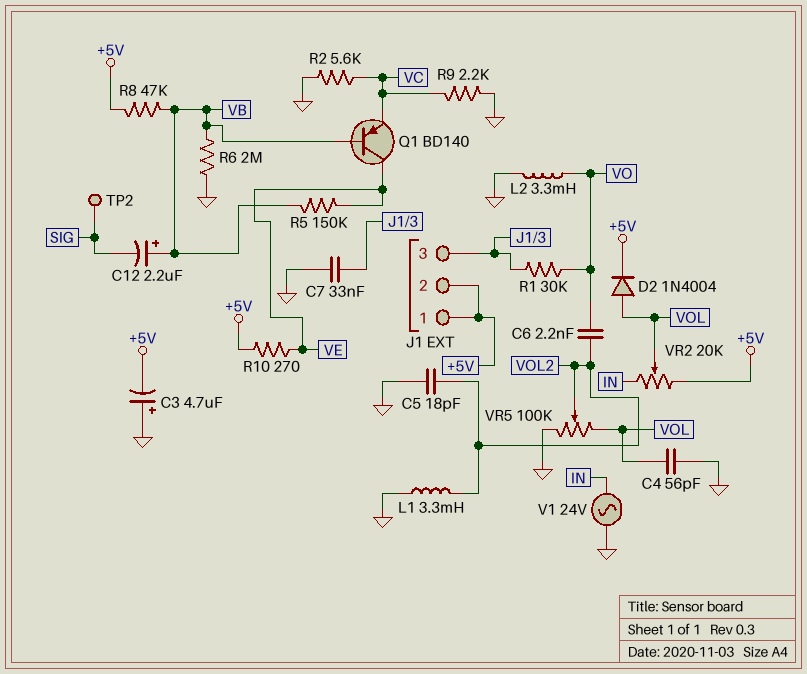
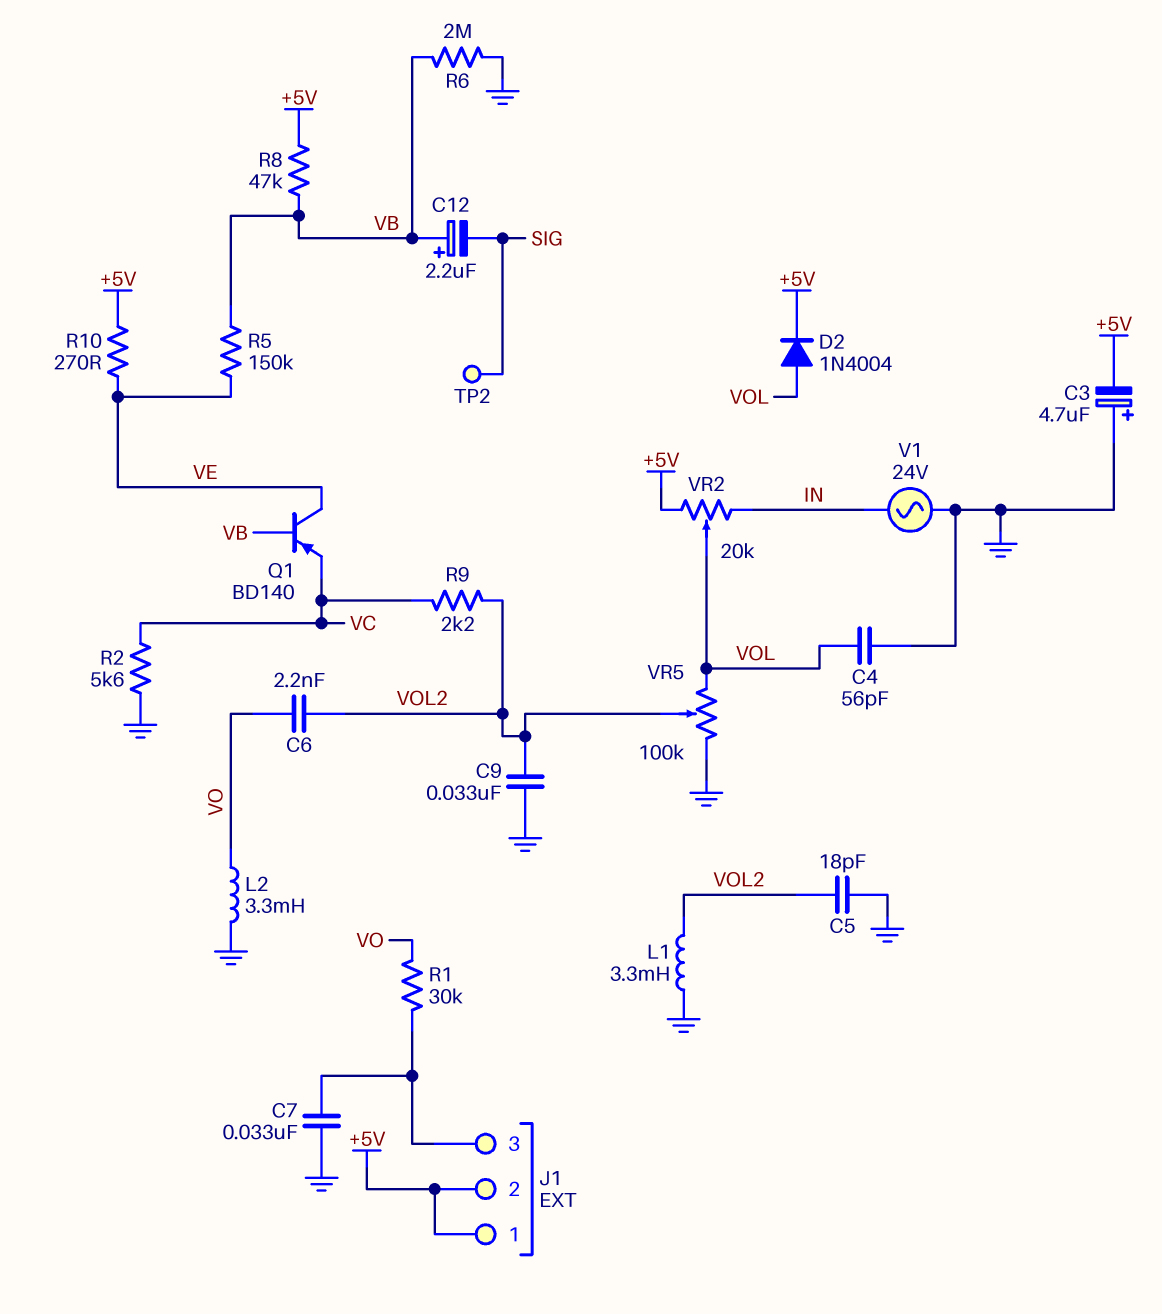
C9: none -> 33nF (GND, VOL2)
R9: 2.2k (GND, VC) -> 2.2k (VC, VOL2)

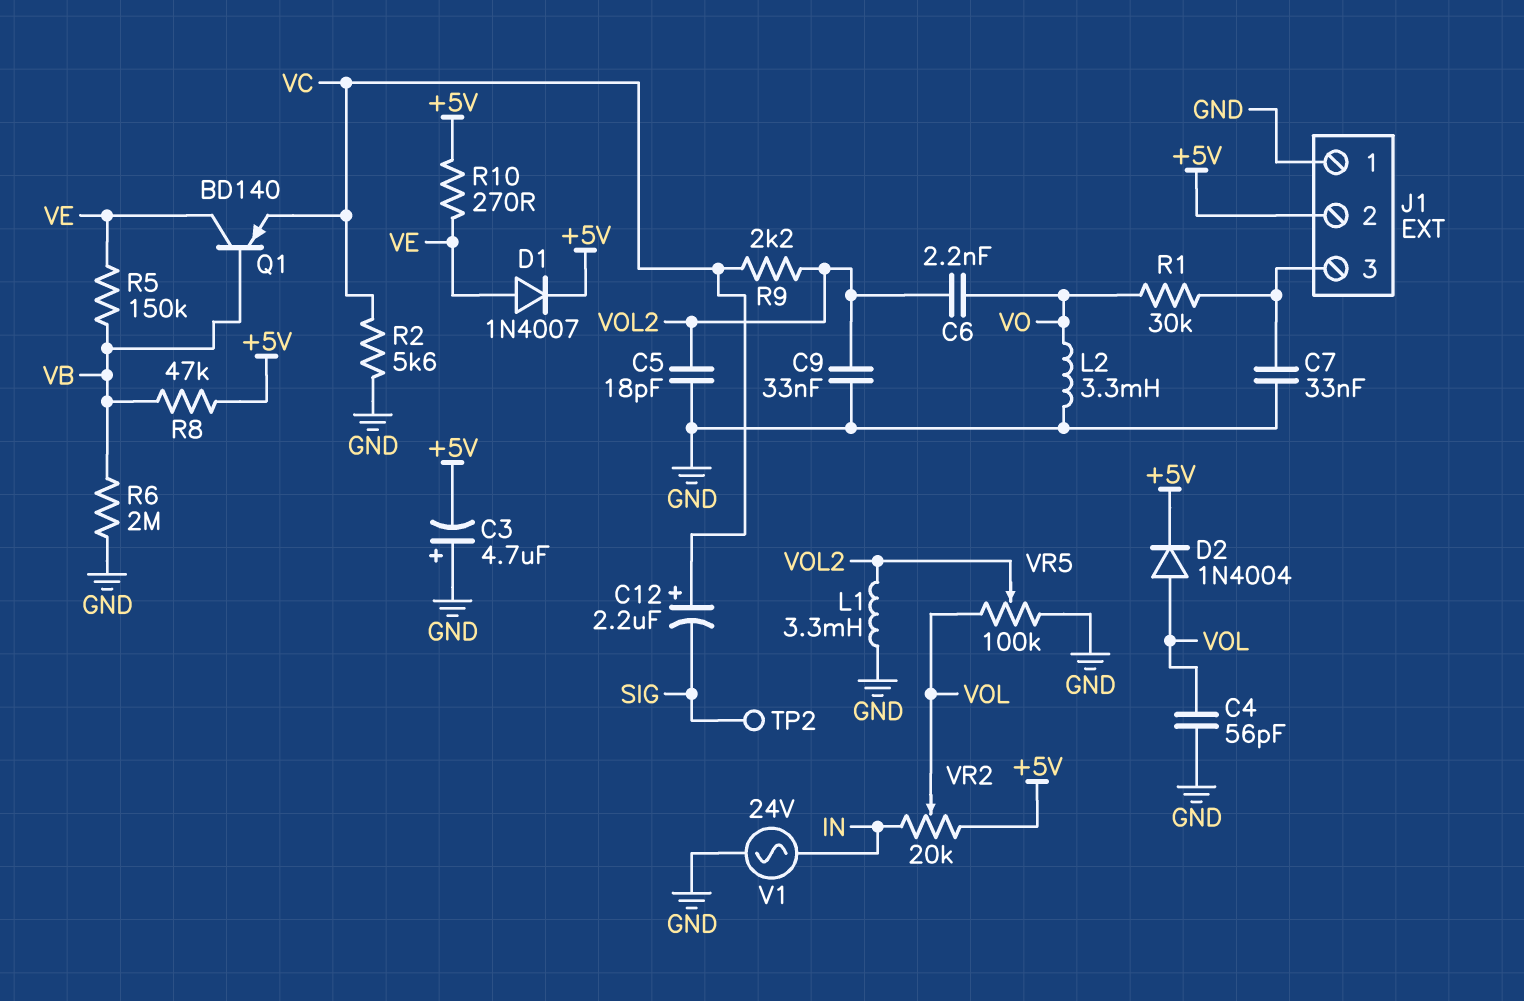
C12: 2.2uF (plus VB, minus SIG) -> 2.2uF (plus VC, minus SIG)
D1: none -> diode 1N4007 (A VE, K +5V)
J1 pin 1: +5V -> GND

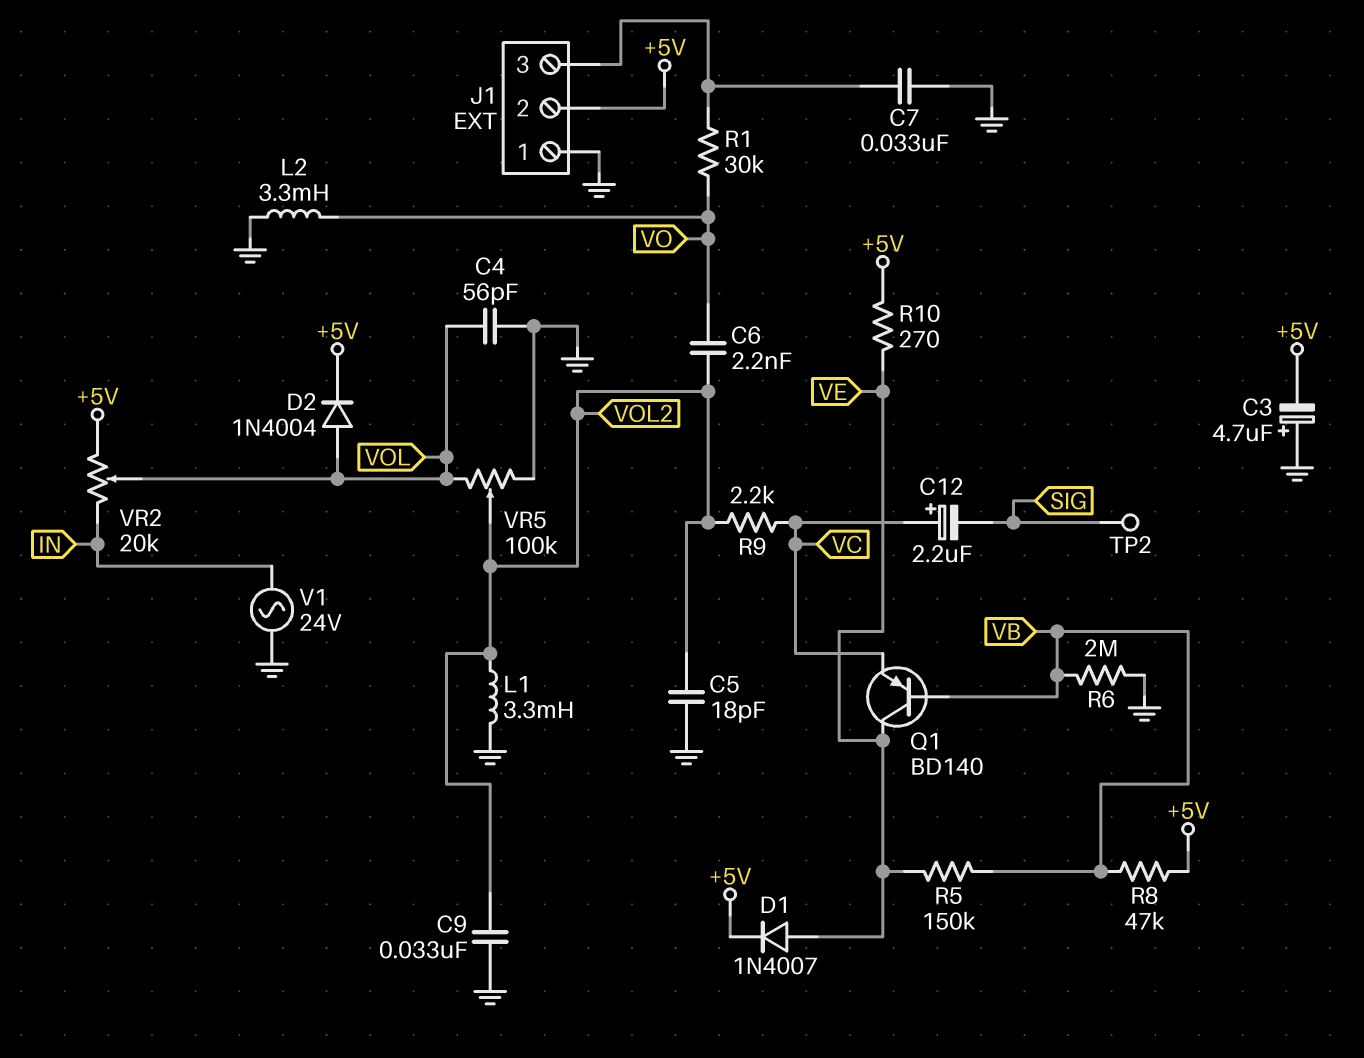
R2: 5.6k (GND, VC) -> none

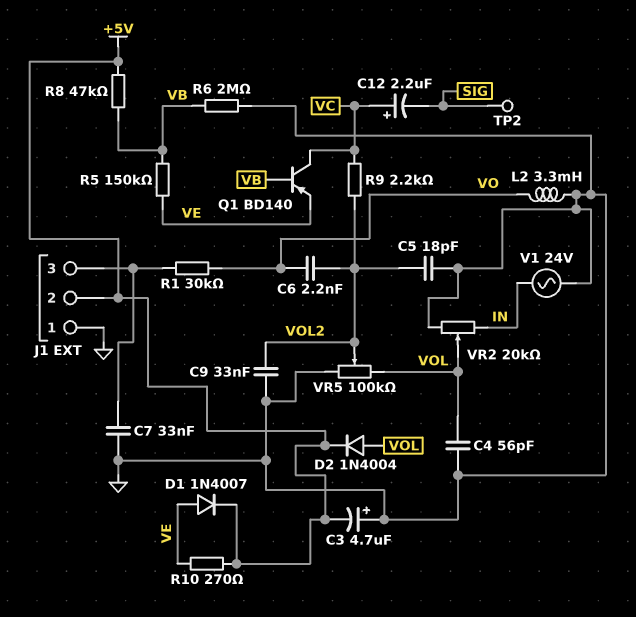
L1: 3.3mH (GND, VOL2) -> none
Q1: PNP BD140 (B VB, C VE, E VC) -> PNP BD140 (B VB, C VC, E VE)
VR2: 20k (+5V, IN, wiper VOL) -> 20k (GND, IN, wiper VOL)

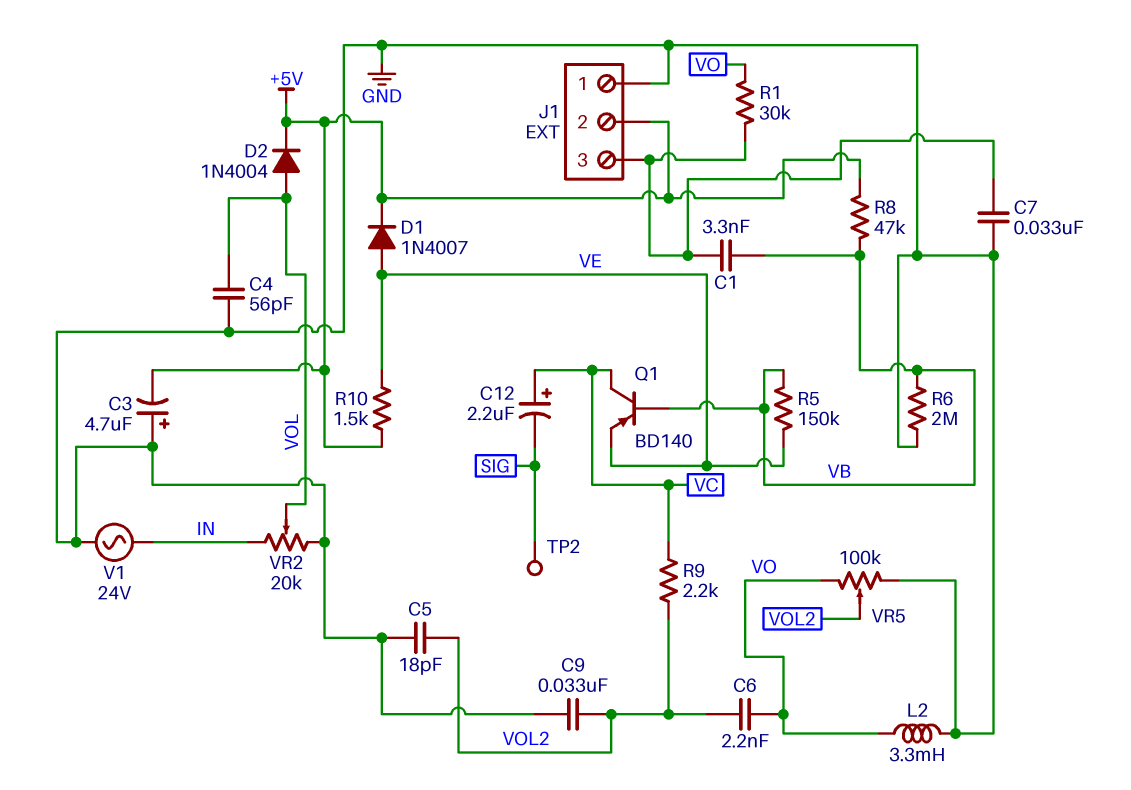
C1: none -> 3.3nF (J1/3, VB)
R10: 270 (+5V, VE) -> 1.5k (+5V, VE)
VR5: 100k (GND, VOL, wiper VOL2) -> 100k (GND, VO, wiper VOL2)

